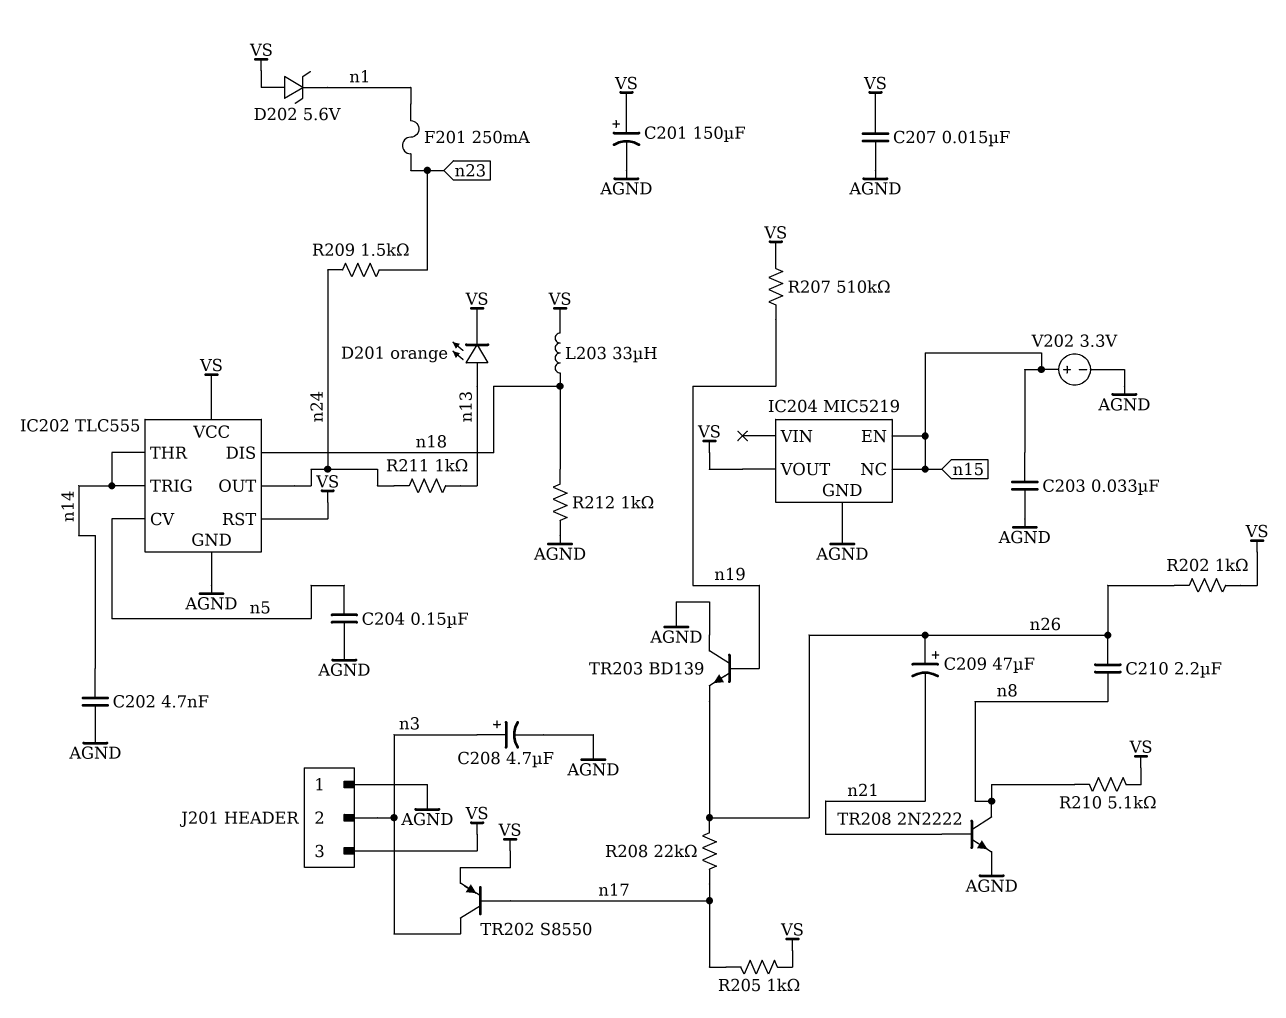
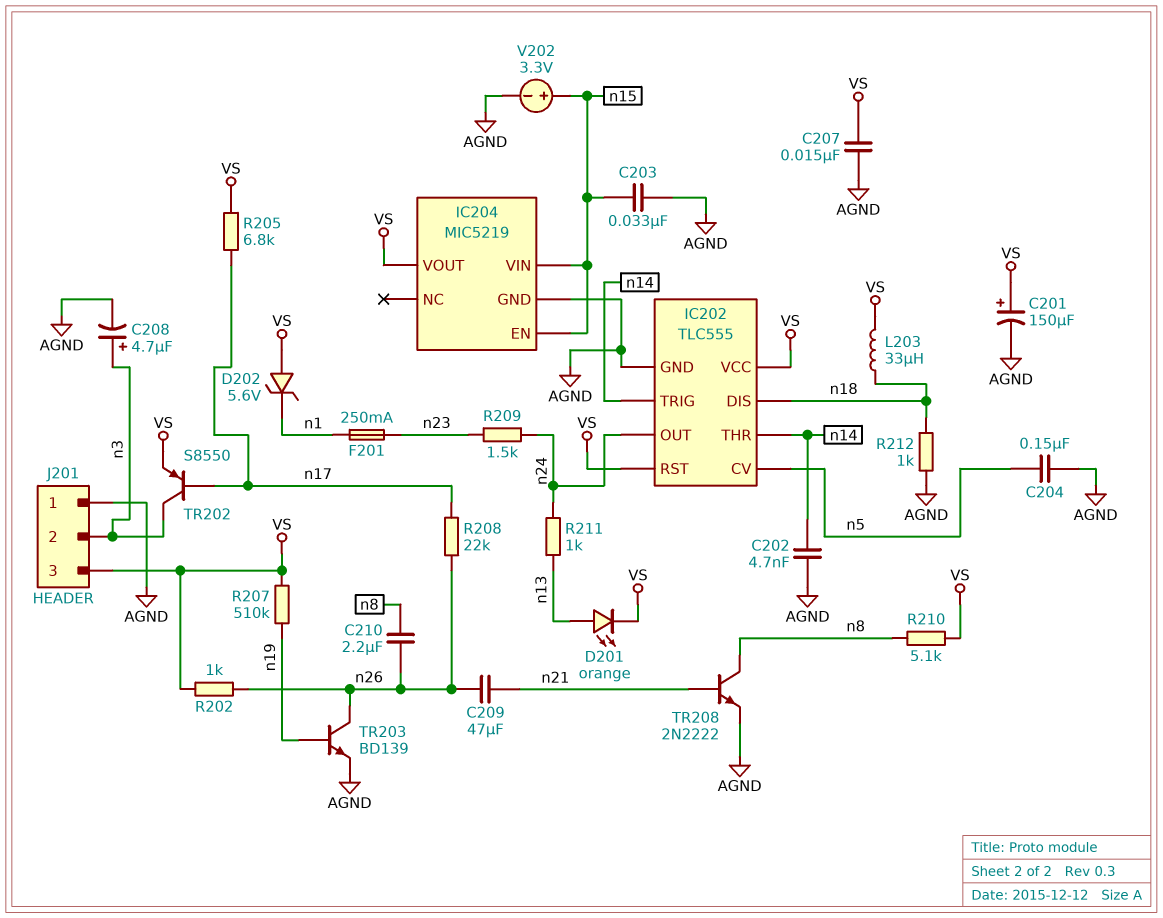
C209: 47uF (plus n26, minus n21) -> 47uF (n21, n26)
IC204 pin NC: n15 -> none
IC204 pin VIN: none -> n15
R205: 1k (VS, n17) -> 6.8k (VS, n17)
TR203: NPN BD139 (B n19, C AGND, E n26) -> NPN BD139 (B n19, C n26, E AGND)

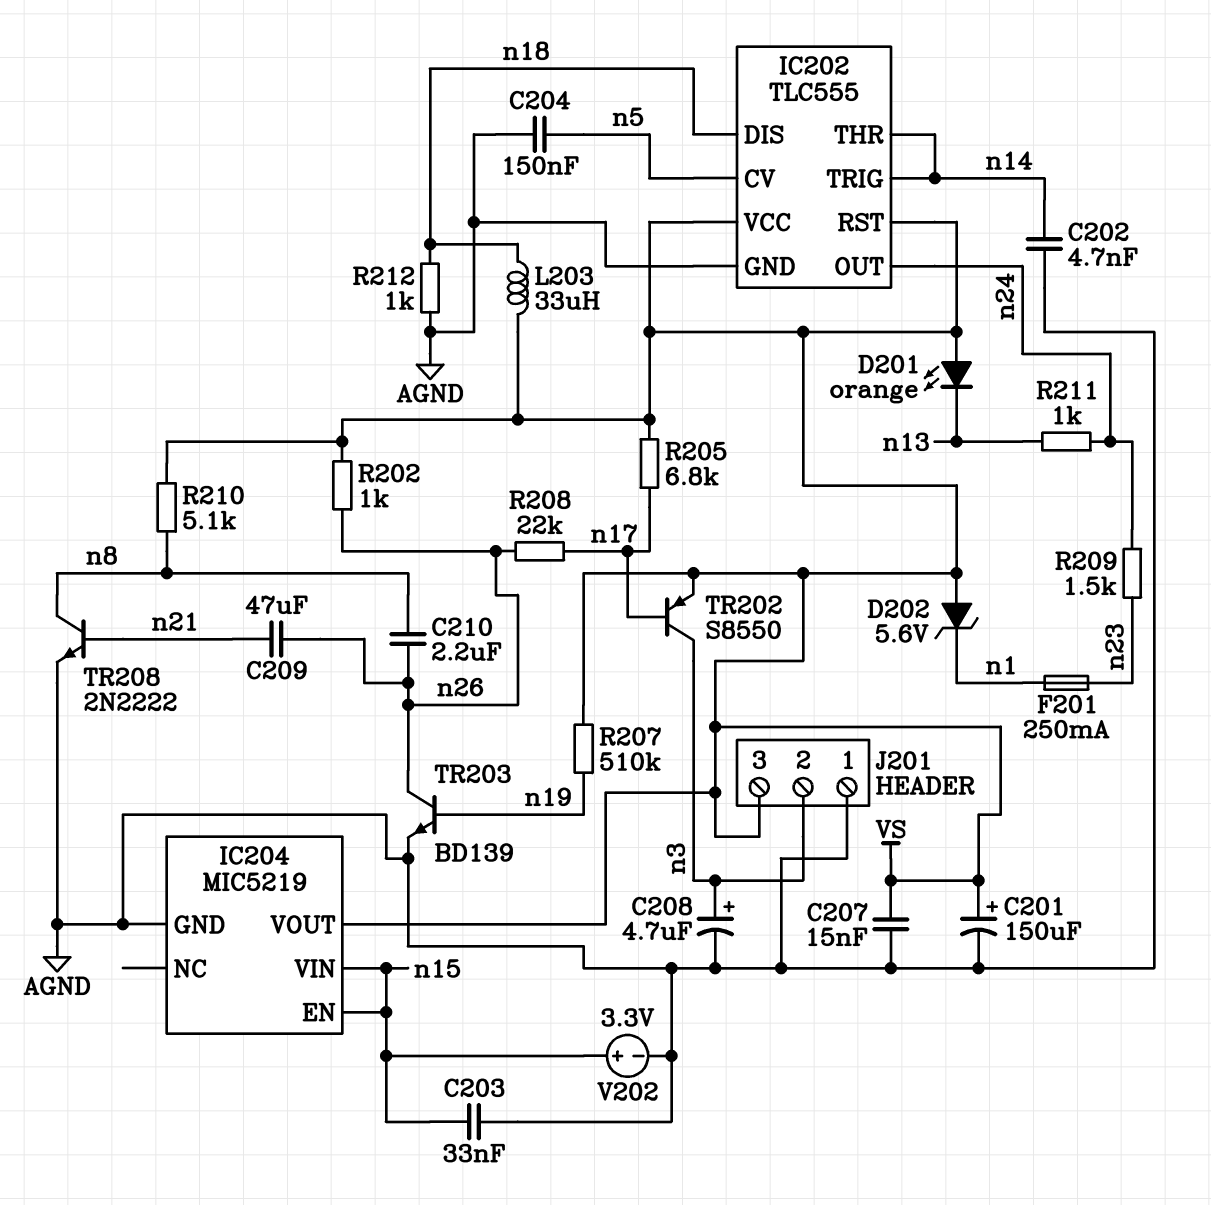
D201: LED orange (A n13, K VS) -> LED orange (A VS, K n13)

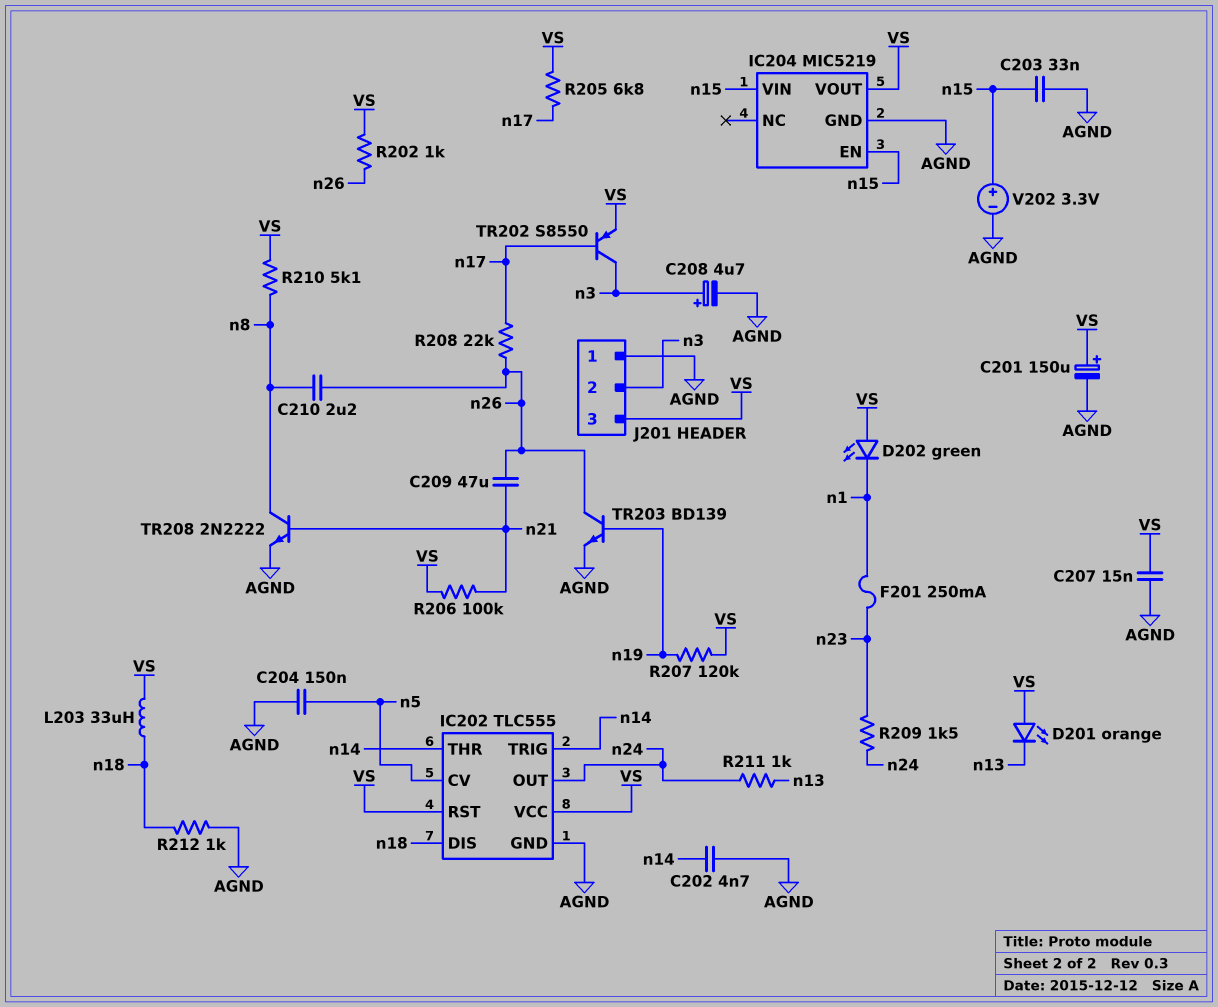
D202: zener 5.6V (A VS, K n1) -> LED green (A VS, K n1)
R206: none -> 100k (VS, n21)
R207: 510k (VS, n19) -> 120k (VS, n19)

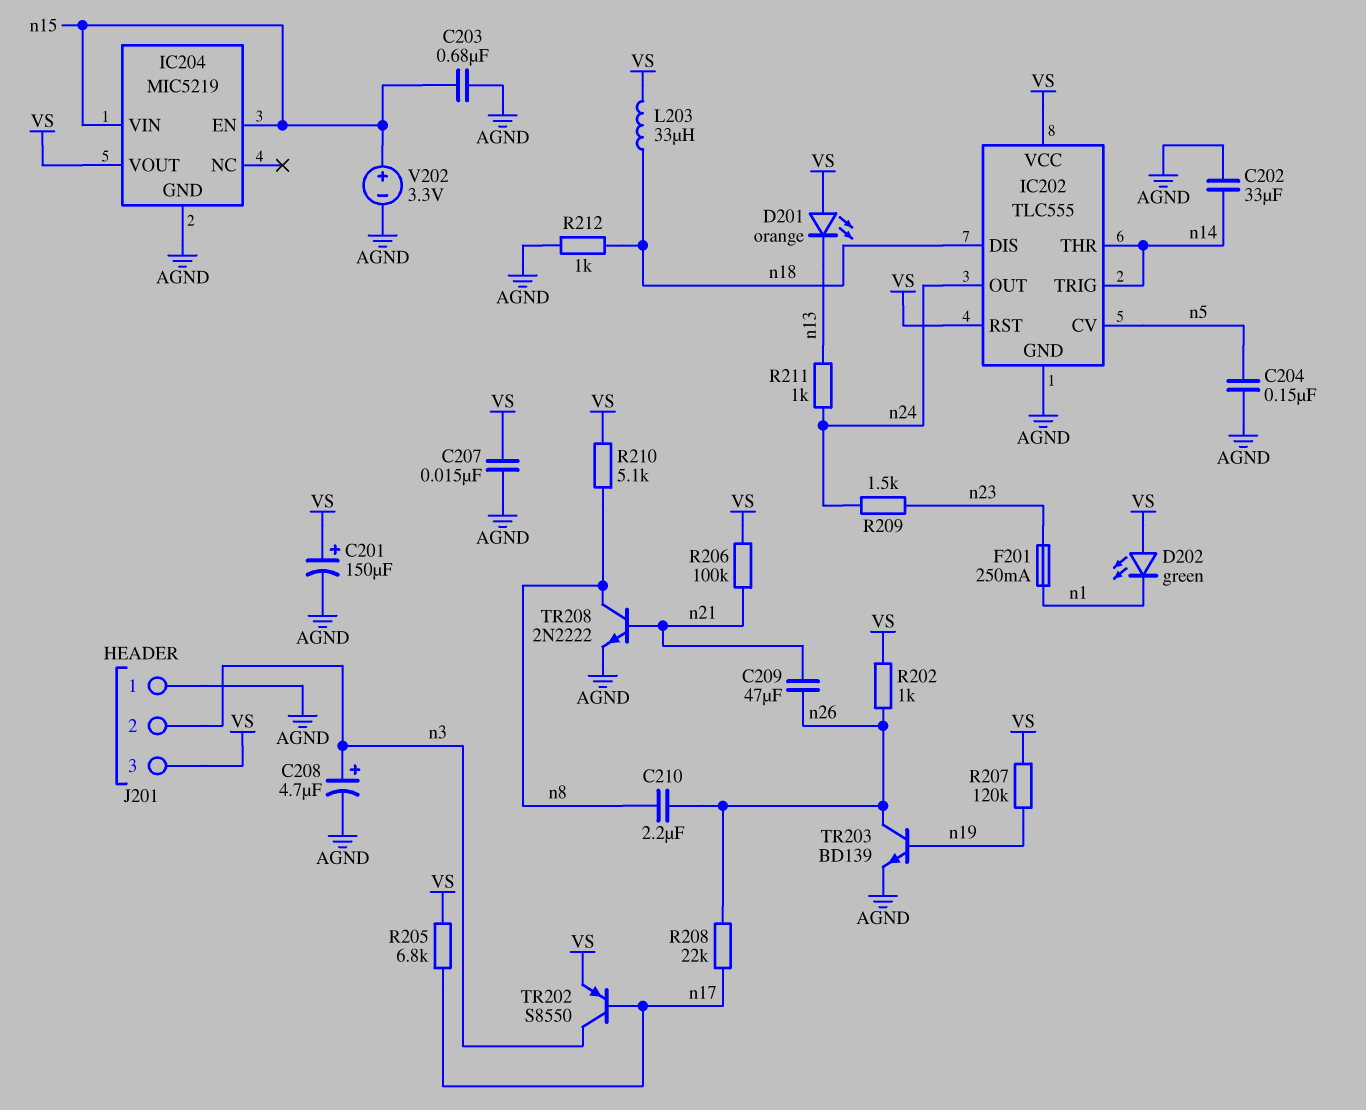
C202: 4.7nF (AGND, n14) -> 33uF (AGND, n14)
C203: 33nF (AGND, n15) -> 680nF (AGND, n15)

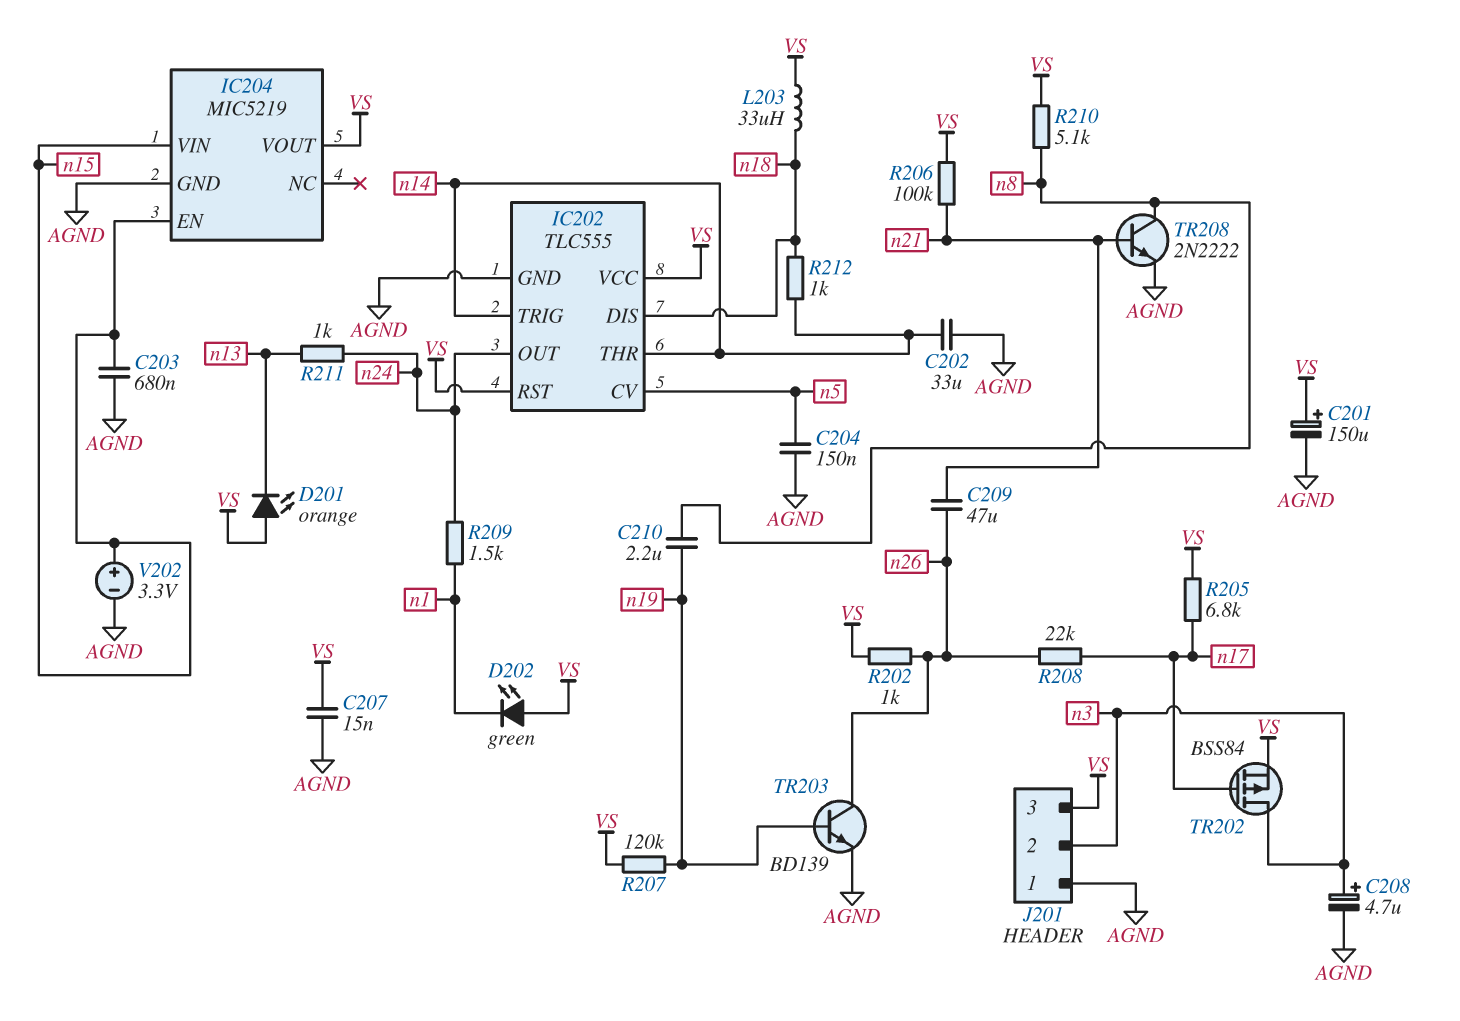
C210: 2.2uF (n8, n26) -> 2.2uF (n8, n19)
F201: 250mA (n1, n23) -> none
R209: 1.5k (n23, n24) -> 1.5k (n1, n24)
R212: 1k (AGND, n18) -> 1k (n14, n18)
TR202: PNP S8550 (B n17, C n3, E VS) -> PMOS BSS84 (G n17, D n3, S VS)

